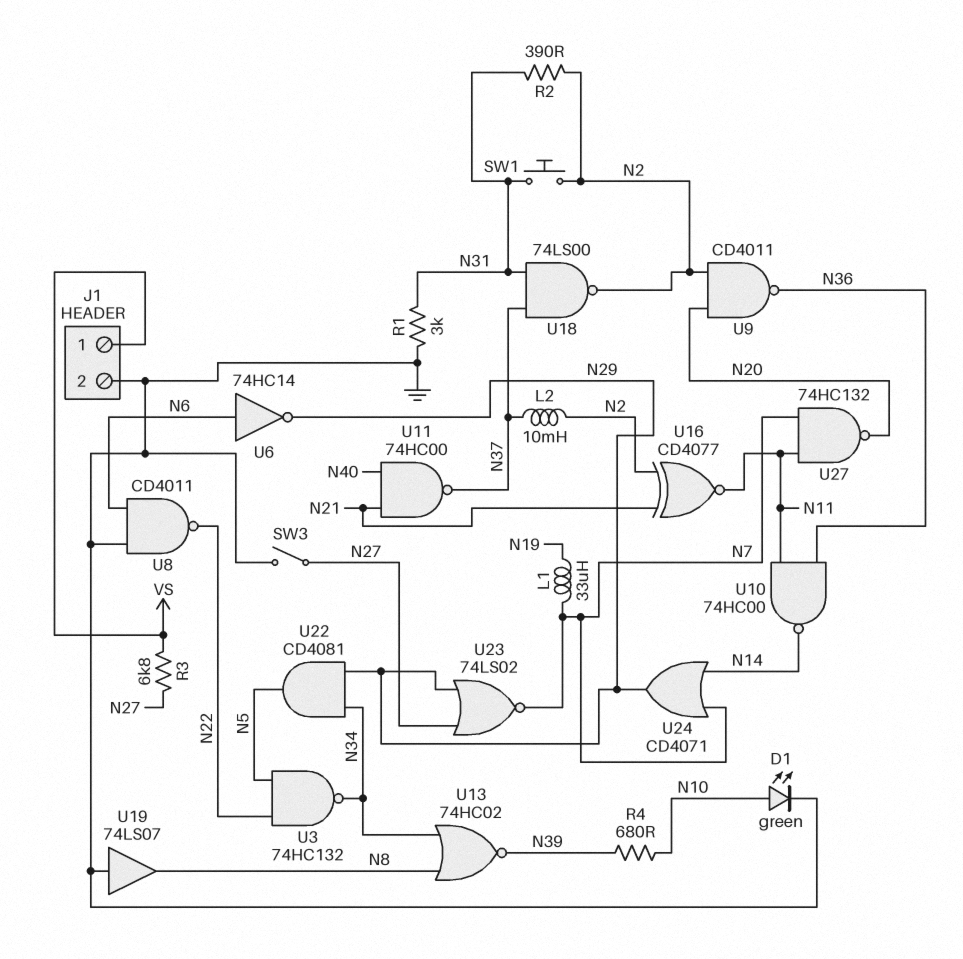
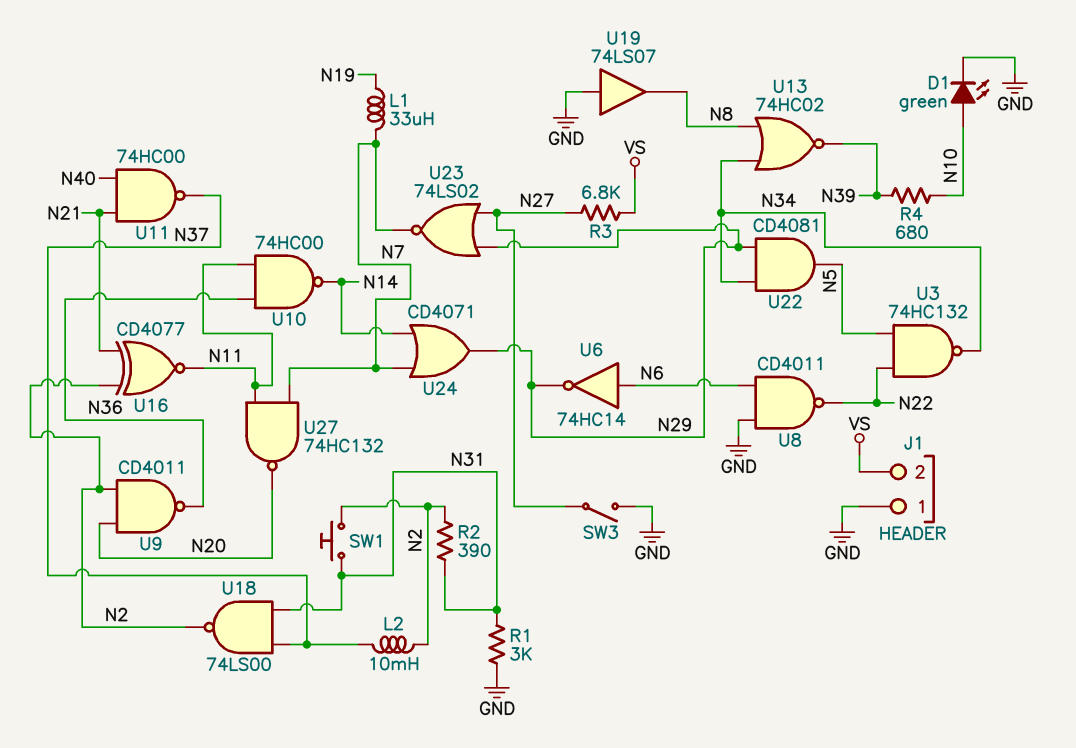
J1 pin 1: VS -> GND
J1 pin 2: GND -> VS

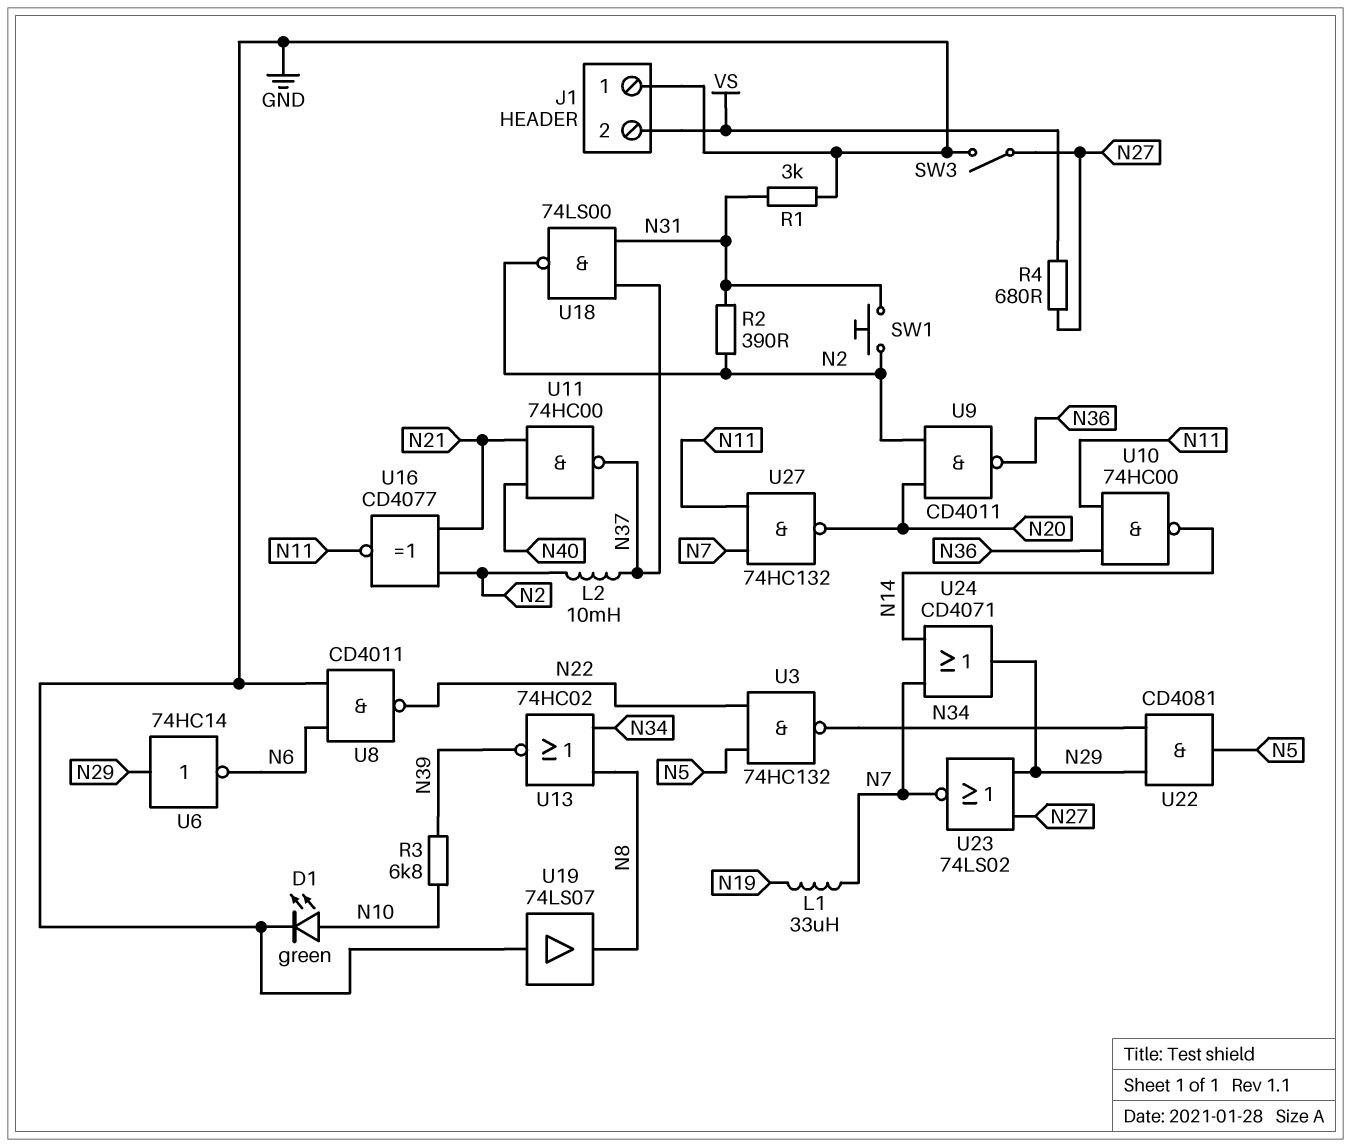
R3: 6.8k (N27, VS) -> 6.8k (N10, N39)
R4: 680 (N10, N39) -> 680 (N27, VS)
U6: NOT 74HC14 (in N6, out N29) -> NOT 74HC14 (in N29, out N6)

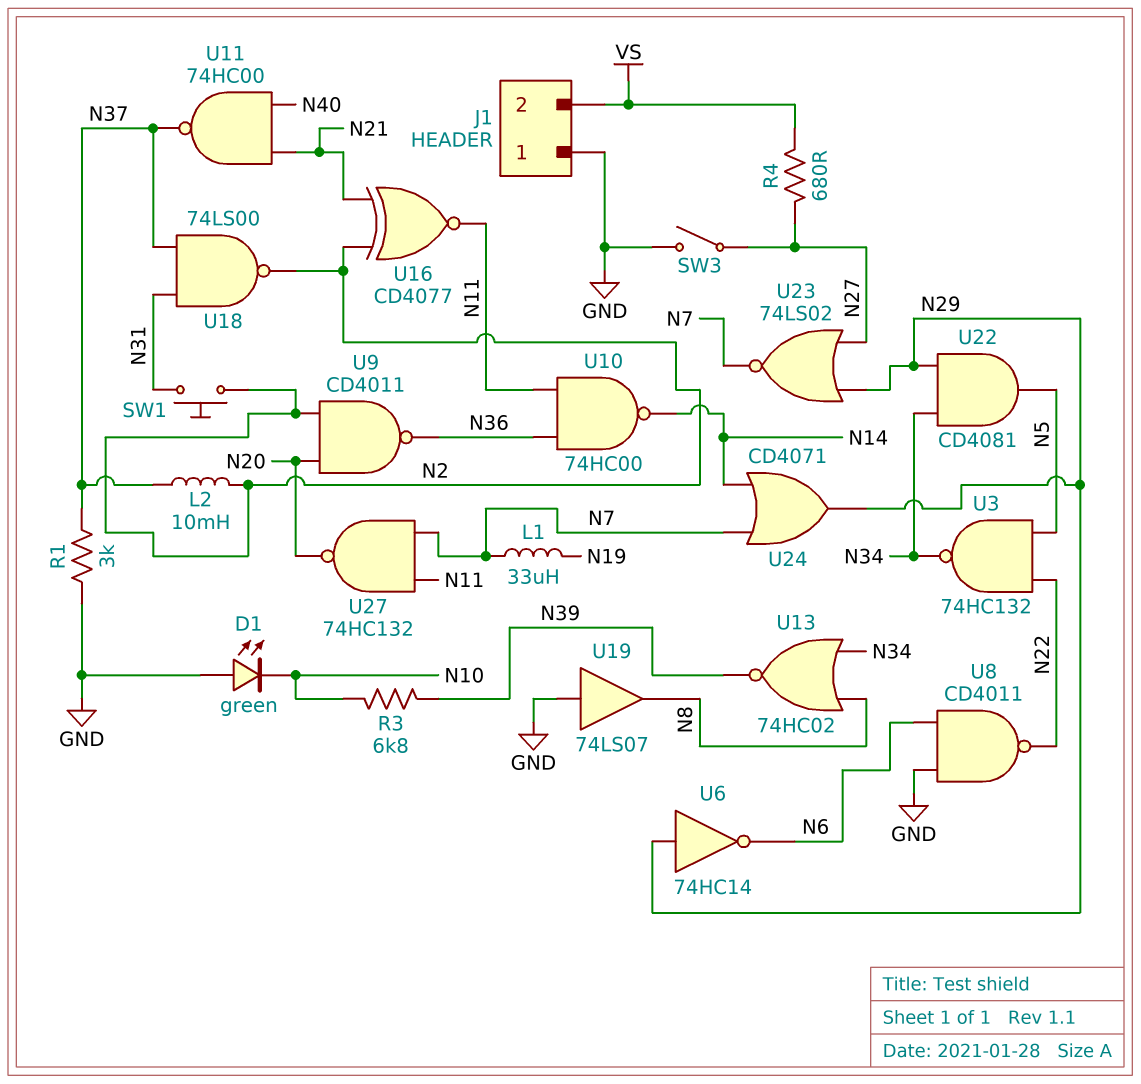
D1: LED green (A N10, K GND) -> LED green (A GND, K N10)
R1: 3k (GND, N31) -> 3k (GND, N37)
R2: 390 (N2, N31) -> none

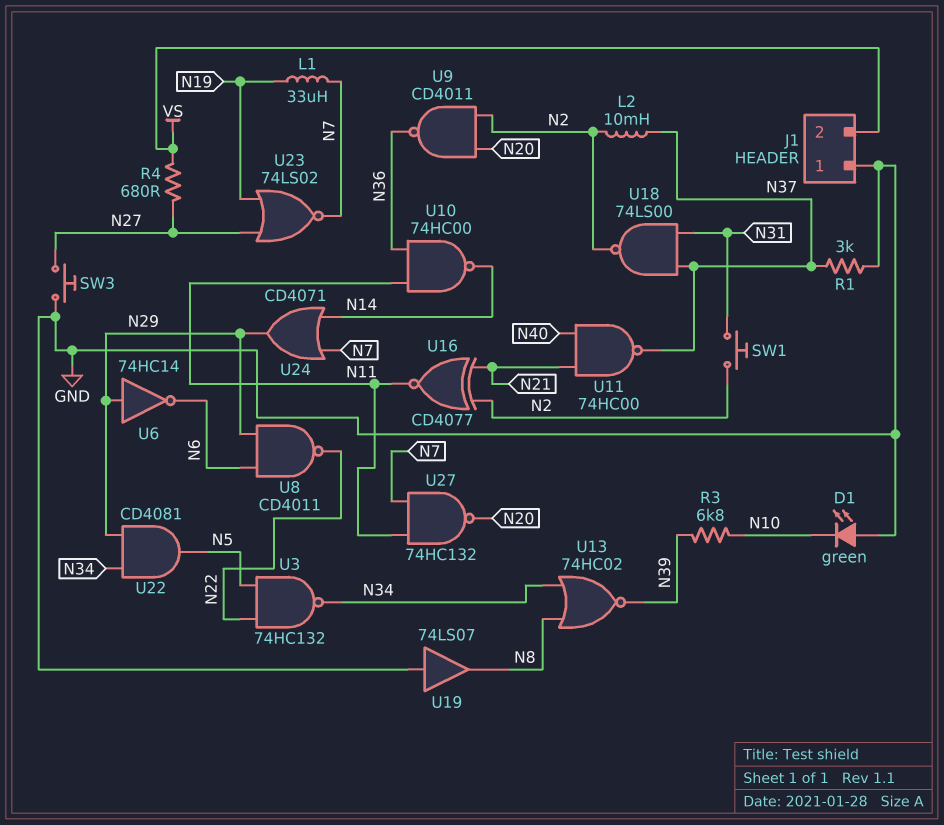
SW3: switch (GND, N27) -> button (GND, N27)
U8: NAND CD4011 (in GND, in N6, out N22) -> NAND CD4011 (in N6, in N29, out N22)
U23: NOR 74LS02 (in N27, in N29, out N7) -> NOR 74LS02 (in N19, in N27, out N7)

